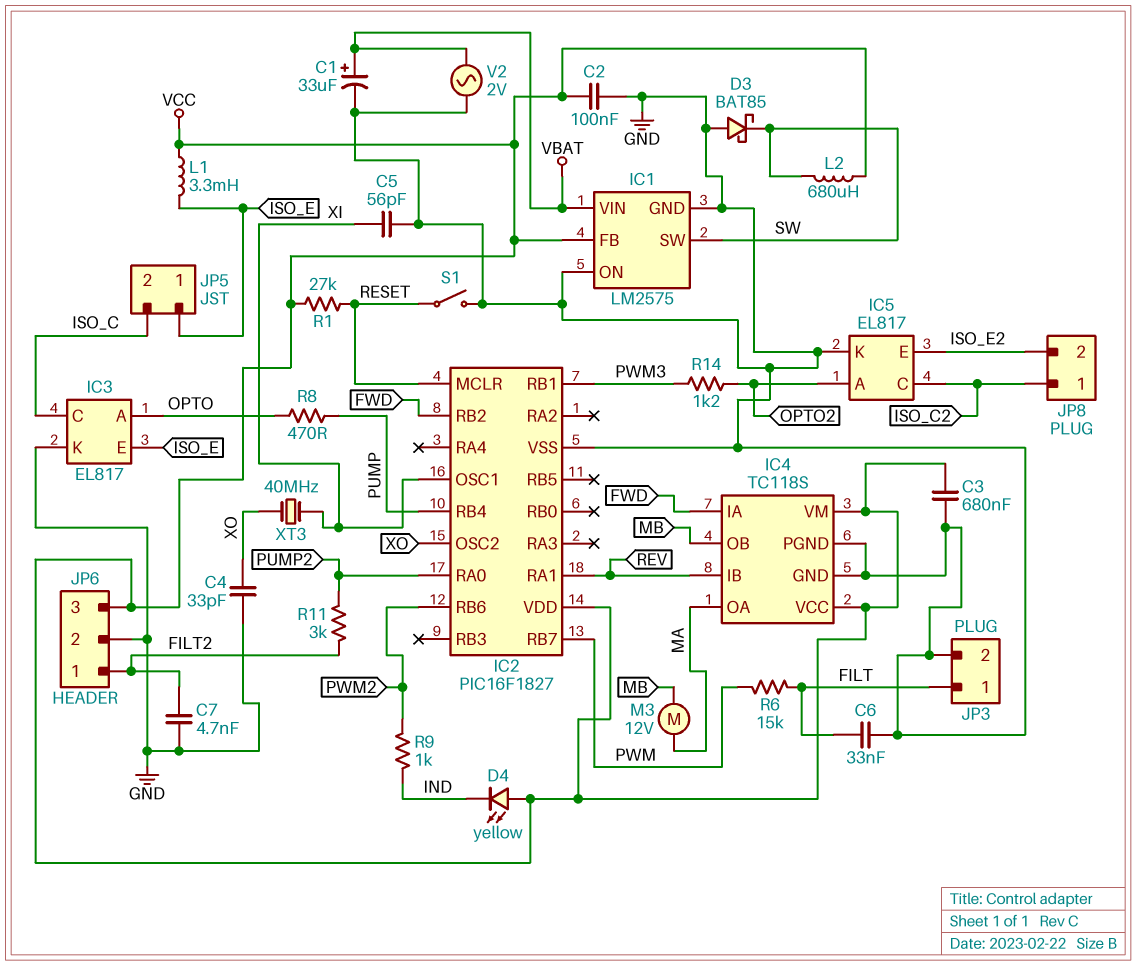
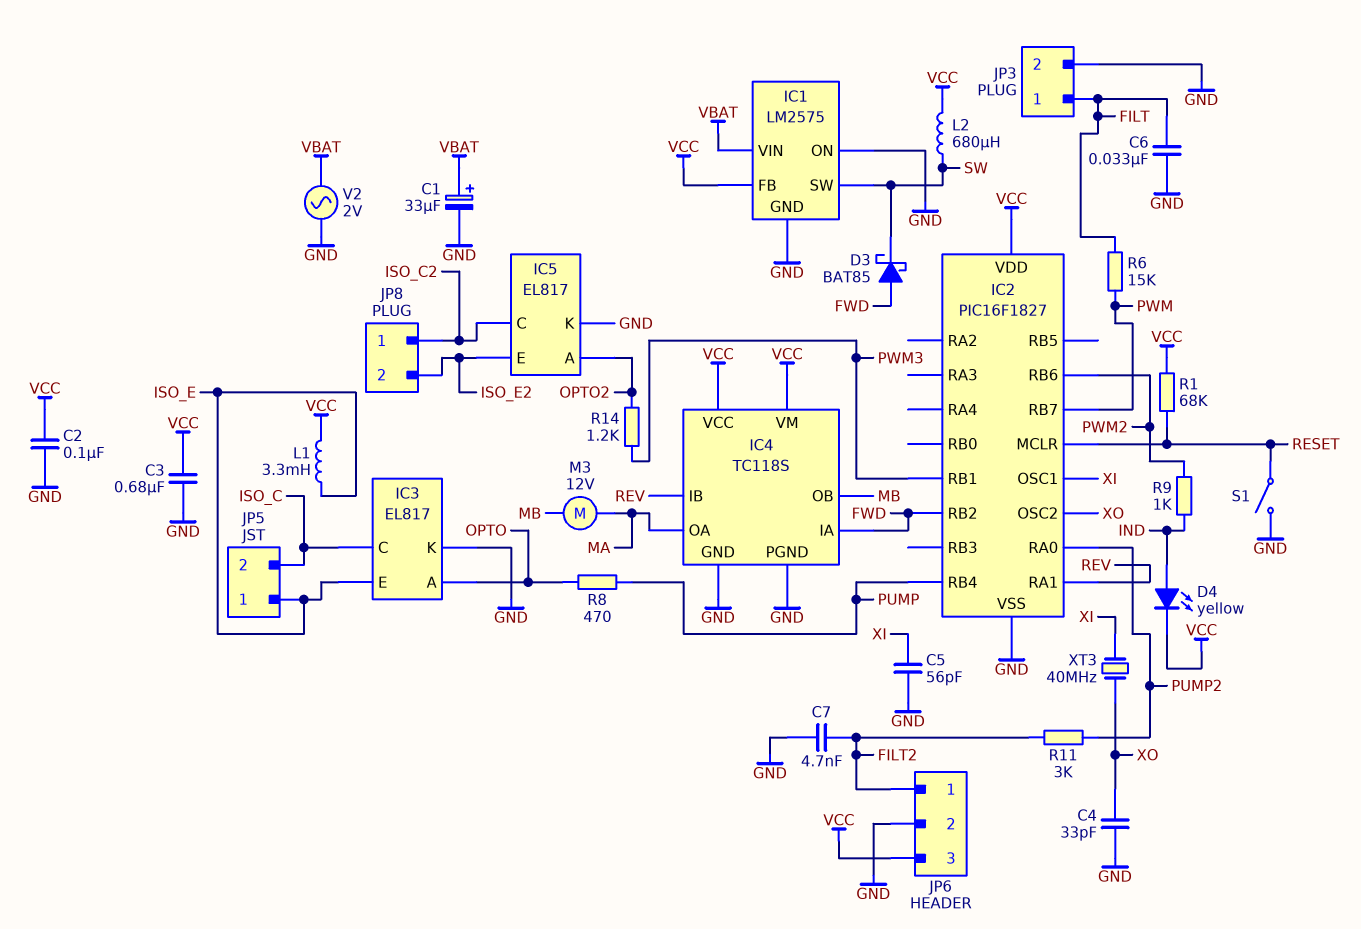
D3: schottky BAT85 (A GND, K SW) -> schottky BAT85 (A FWD, K SW)
D4: LED yellow (A VCC, K IND) -> LED yellow (A IND, K VCC)
R1: 27k (RESET, VCC) -> 68k (RESET, VCC)

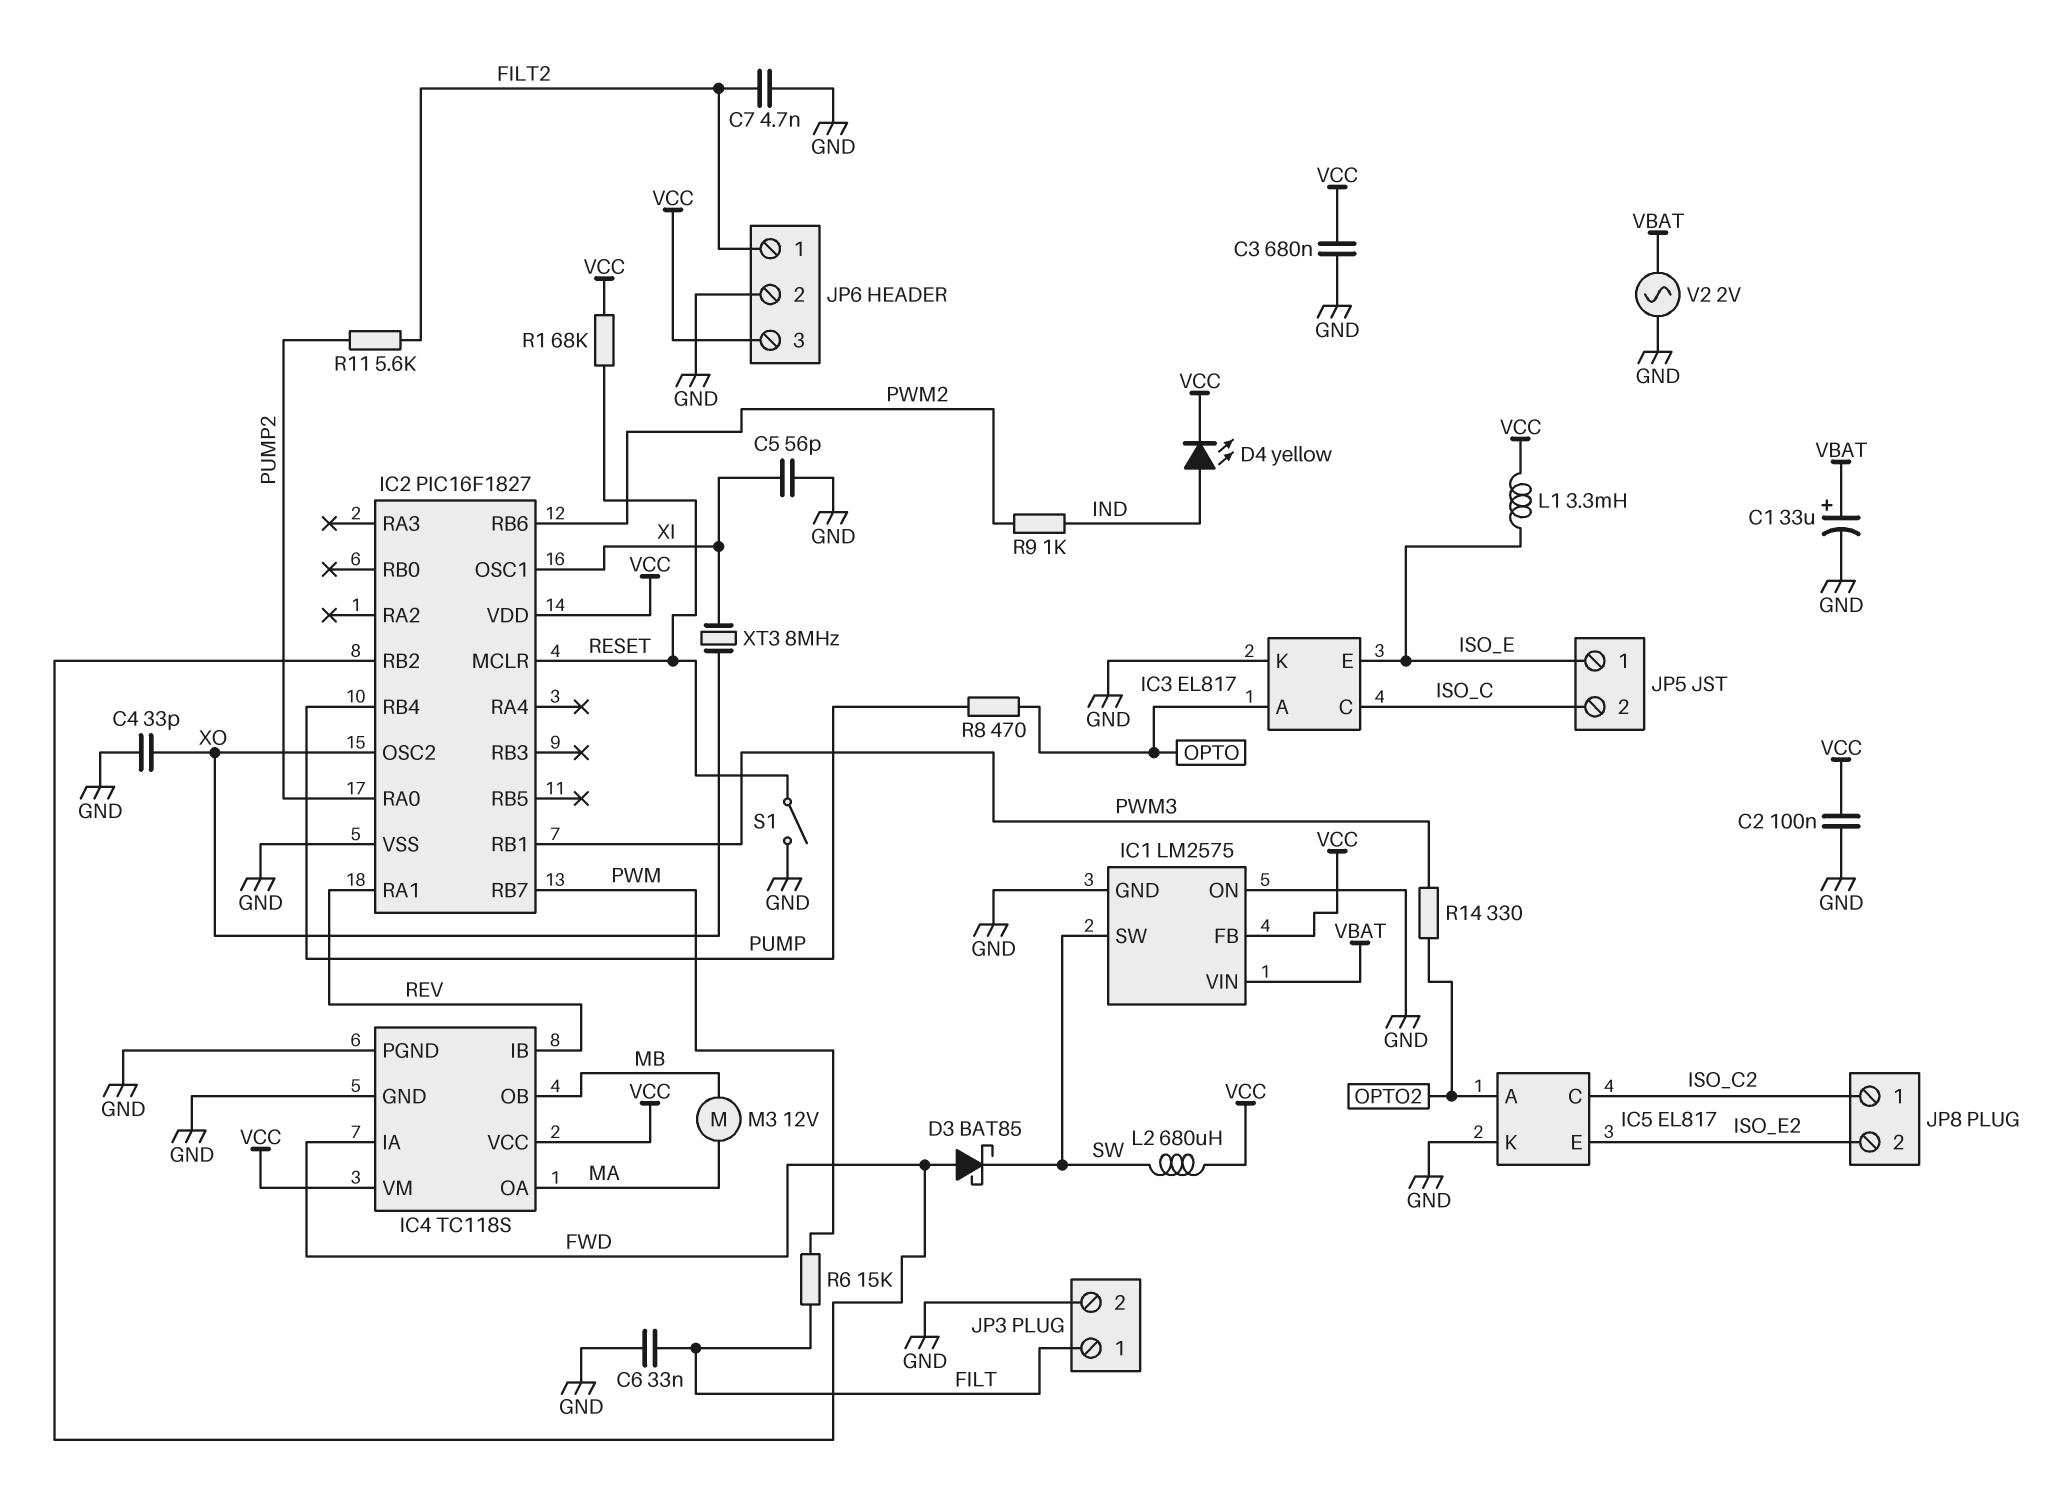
R11: 3k (FILT2, PUMP2) -> 5.6k (FILT2, PUMP2)
R14: 1.2k (OPTO2, PWM3) -> 330 (OPTO2, PWM3)
XT3: 40MHz (XI, XO) -> 8MHz (XI, XO)

